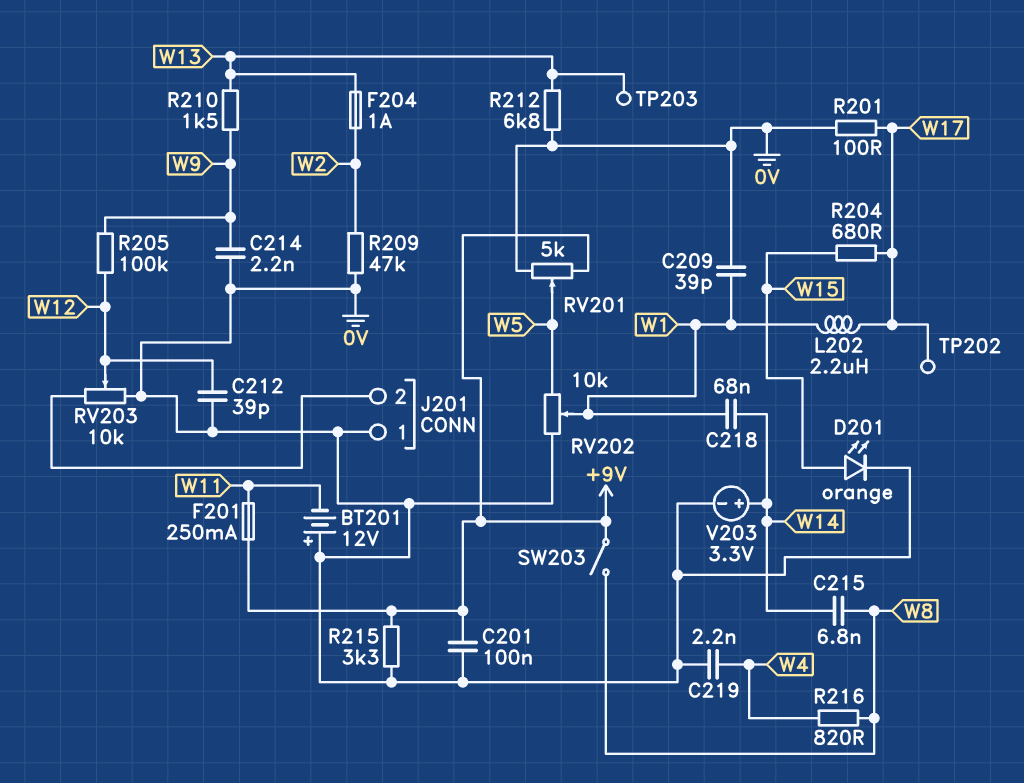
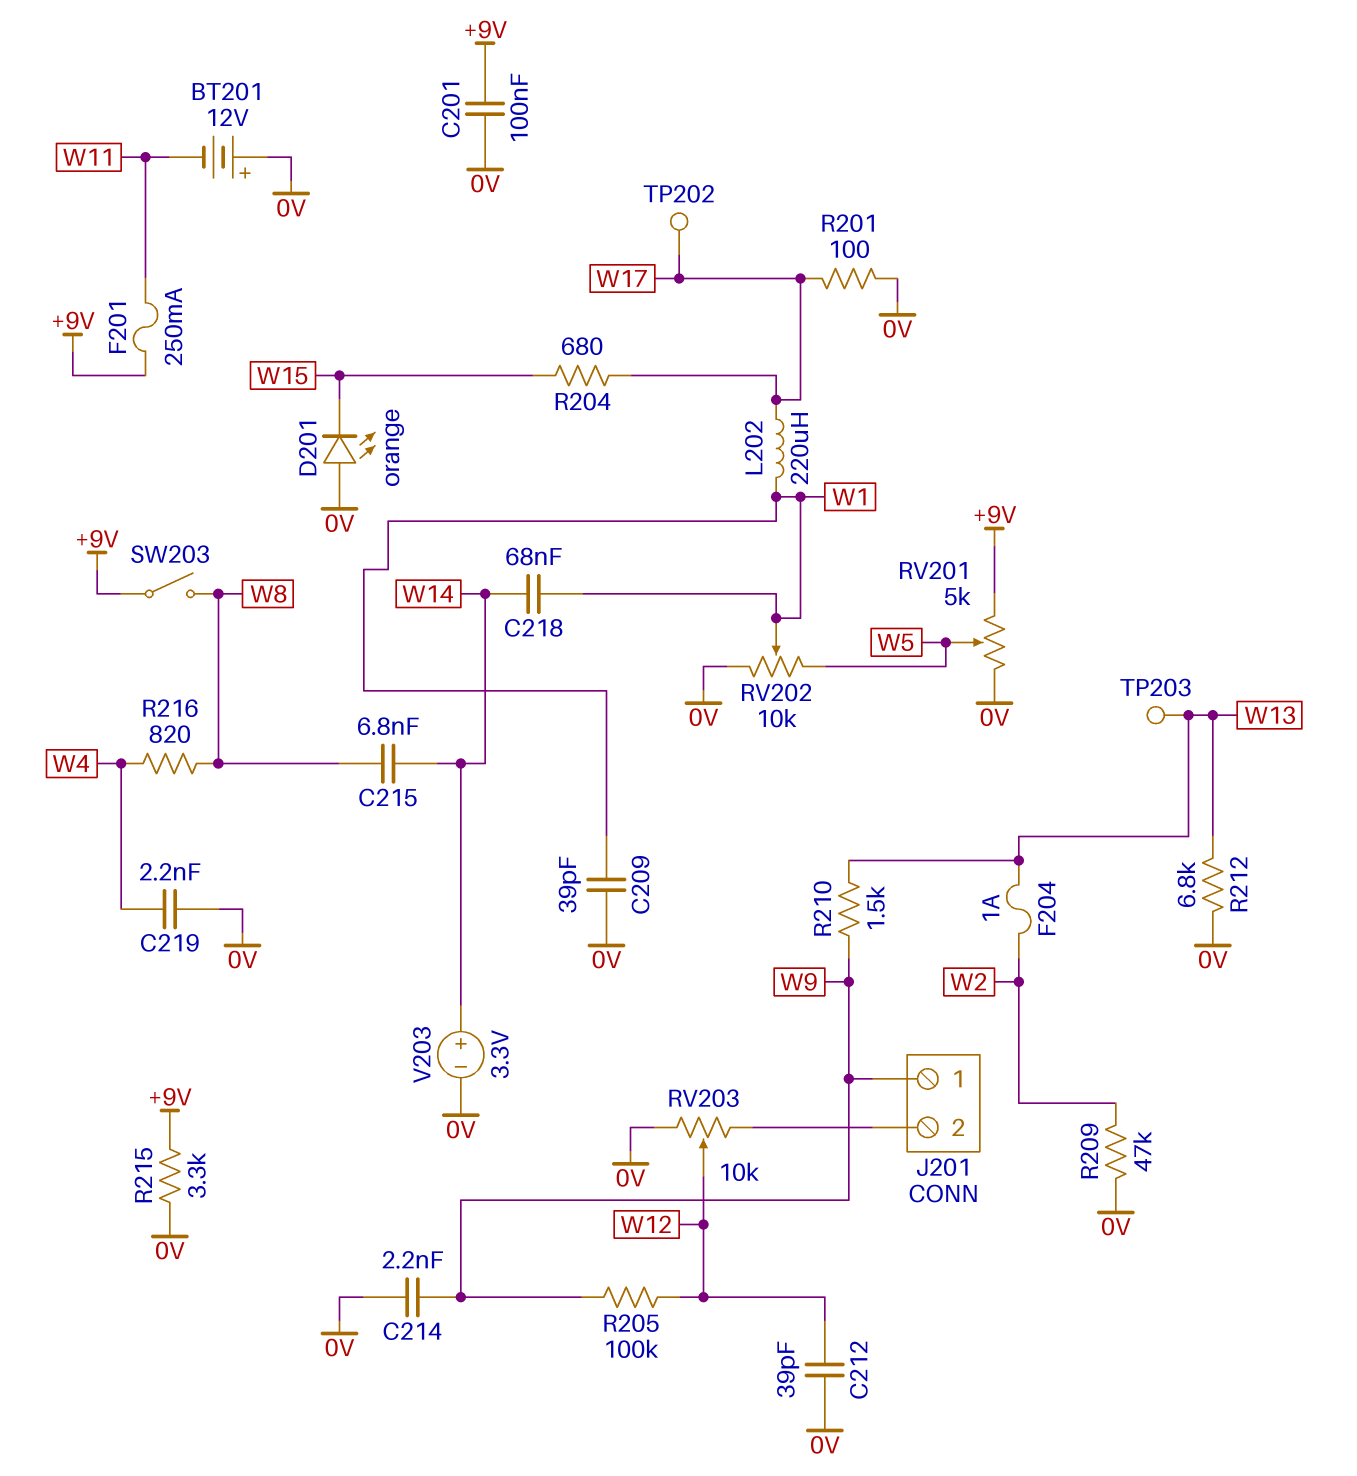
D201: LED orange (A W15, K 0V) -> LED orange (A 0V, K W15)
J201 pin 1: 0V -> W9
L202: 2.2uH (W1, W17) -> 220uH (W1, W17)

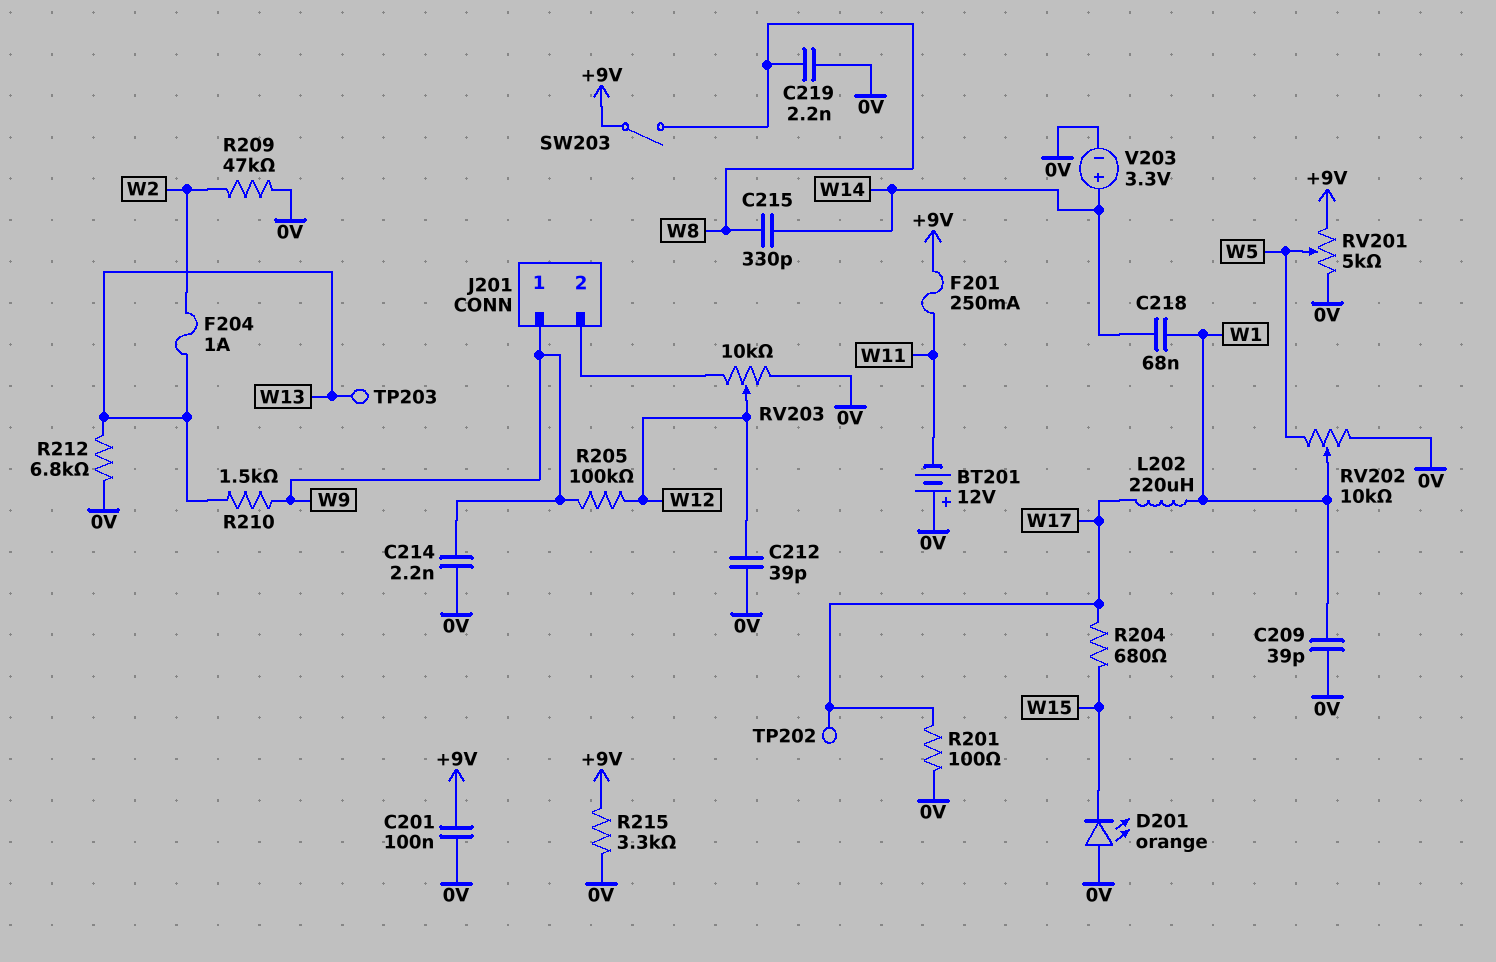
C215: 6.8nF (W8, W14) -> 330pF (W8, W14)
C219: 2.2nF (0V, W4) -> 2.2nF (0V, W8)
R216: 820 (W4, W8) -> none

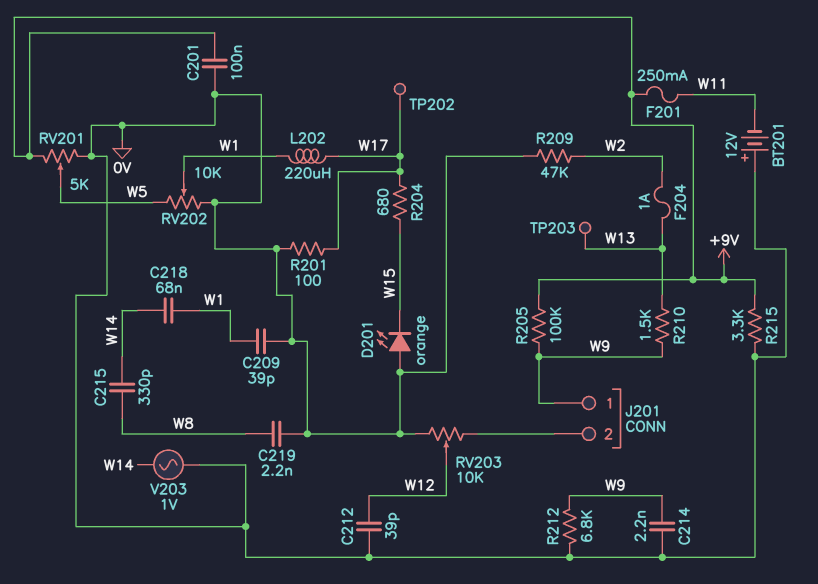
R205: 100k (W9, W12) -> 100k (+9V, W9)
R212: 6.8k (0V, W13) -> 6.8k (0V, W9)
SW203: switch (+9V, W8) -> none
V203: 3.3V (plus W14, minus 0V) -> AC 1V (0V, W14)

